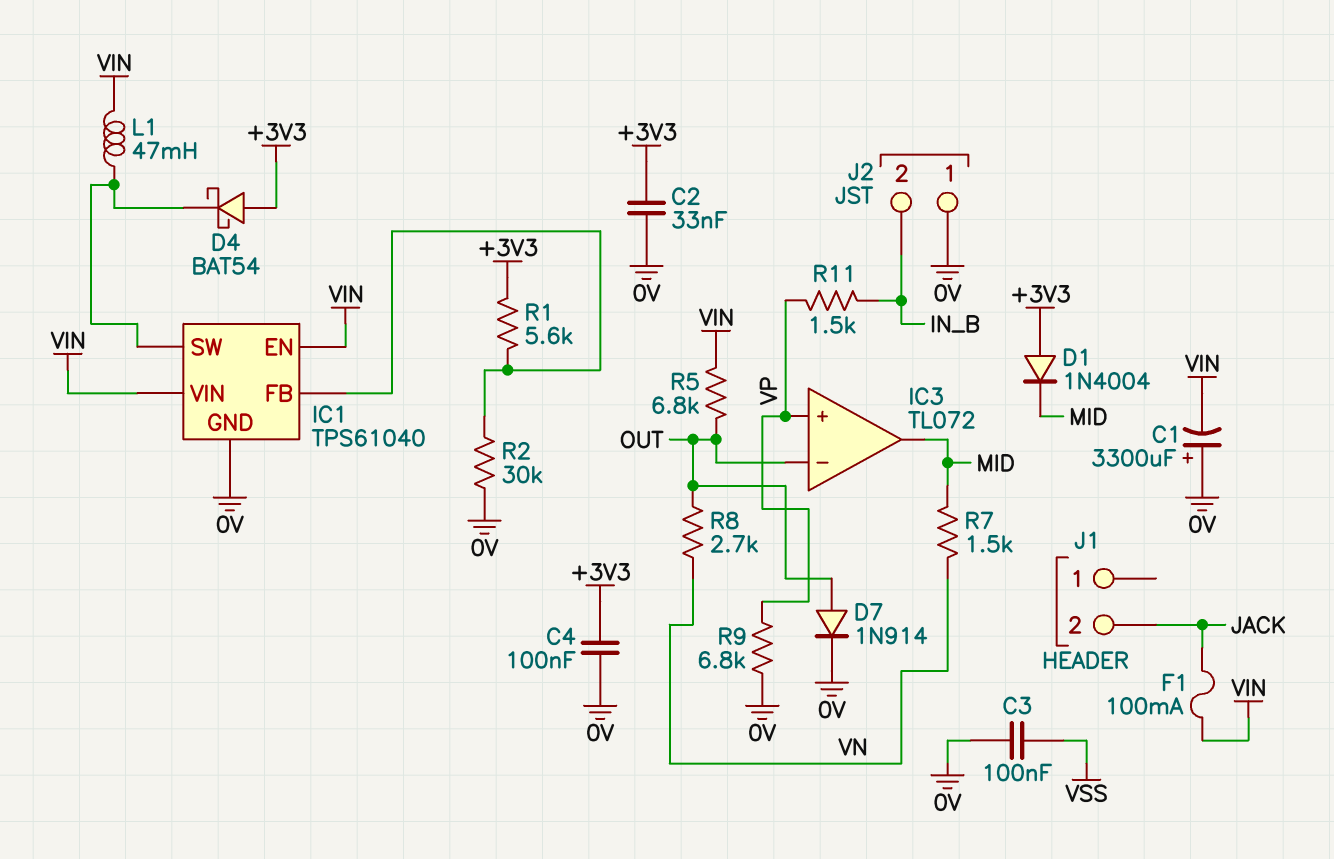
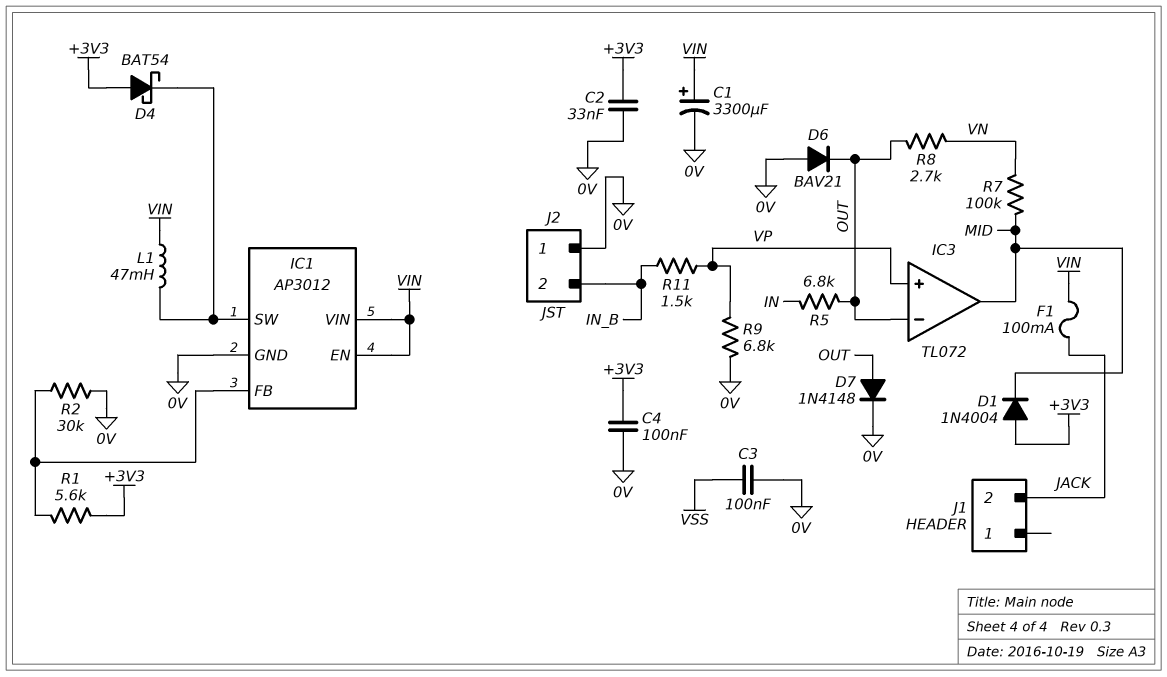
C1: 3300uF (plus 0V, minus VIN) -> 3300uF (plus VIN, minus 0V)
D6: none -> diode BAV21 (A 0V, K OUT)
D7: diode 1N914 (A OUT, K 0V) -> diode 1N4148 (A OUT, K 0V)
IC1: TPS61040 -> AP3012
R5: 6.8k (OUT, VIN) -> 6.8k (IN, OUT)
R7: 1.5k (MID, VN) -> 100k (MID, VN)

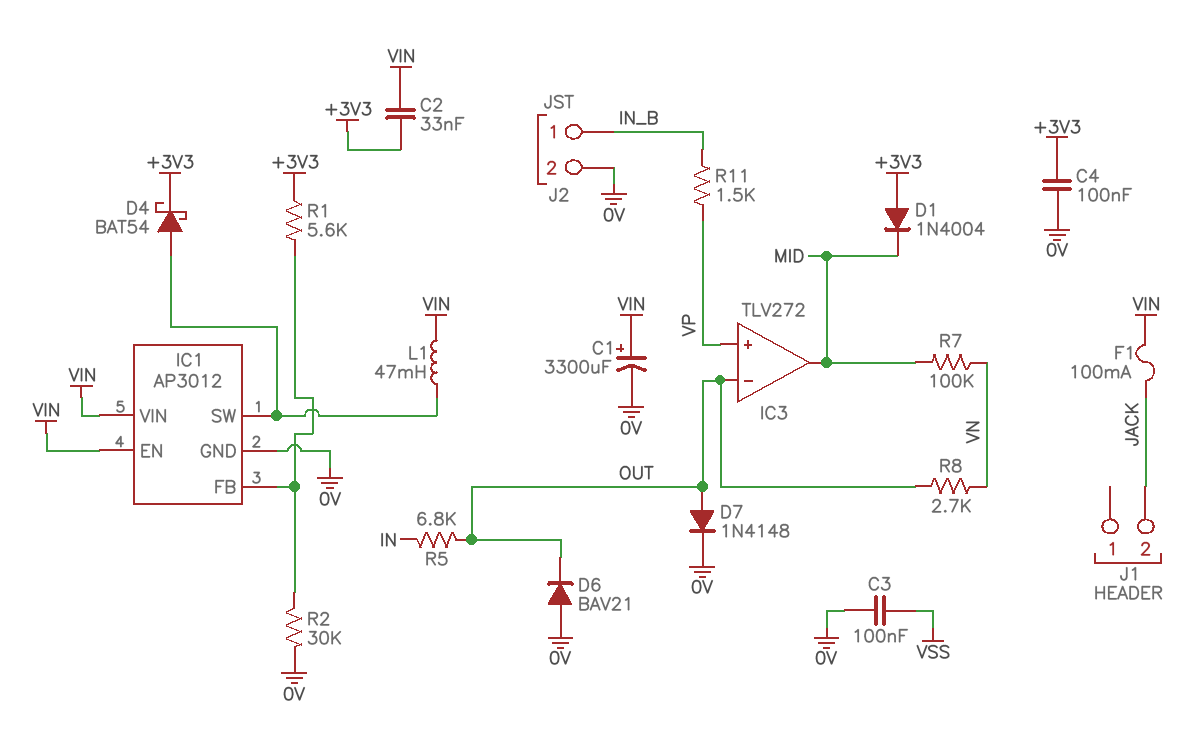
C2: 33nF (+3V3, 0V) -> 33nF (+3V3, VIN)
D4: schottky BAT54 (A +3V3, K IC1/SW) -> schottky BAT54 (A IC1/SW, K +3V3)
IC3: TL072 -> TLV272
J2 pin 1: 0V -> IN_B
J2 pin 2: IN_B -> 0V
R9: 6.8k (0V, VP) -> none

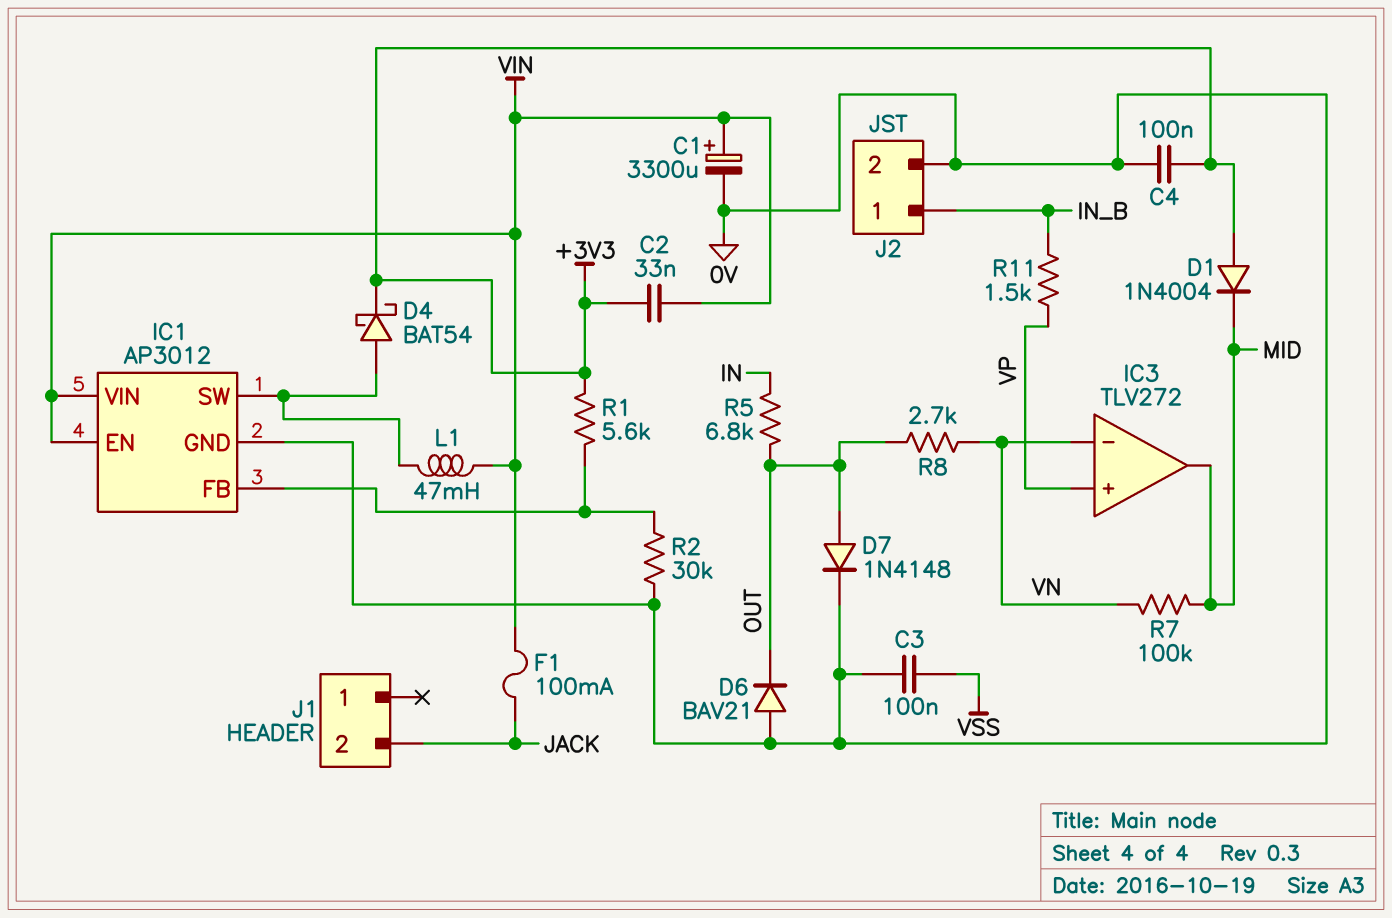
IC3 pin in-: OUT -> VN

